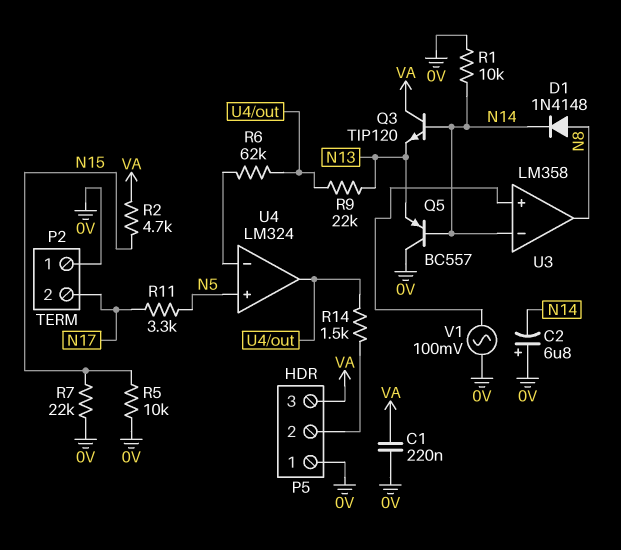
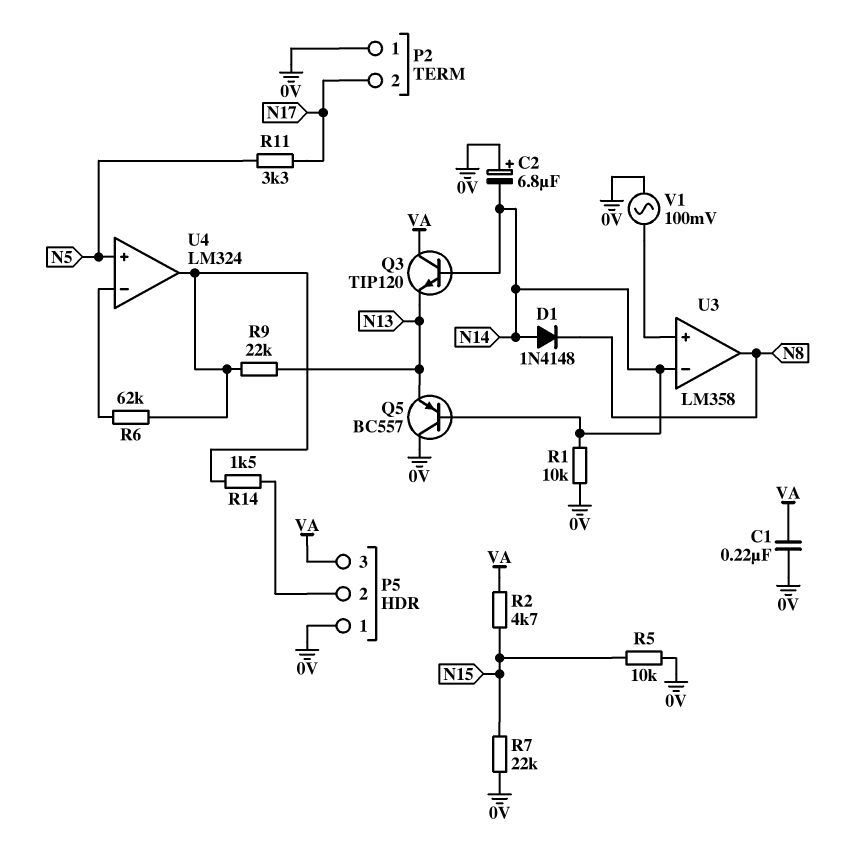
D1: diode 1N4148 (A N8, K N14) -> diode 1N4148 (A N14, K N8)

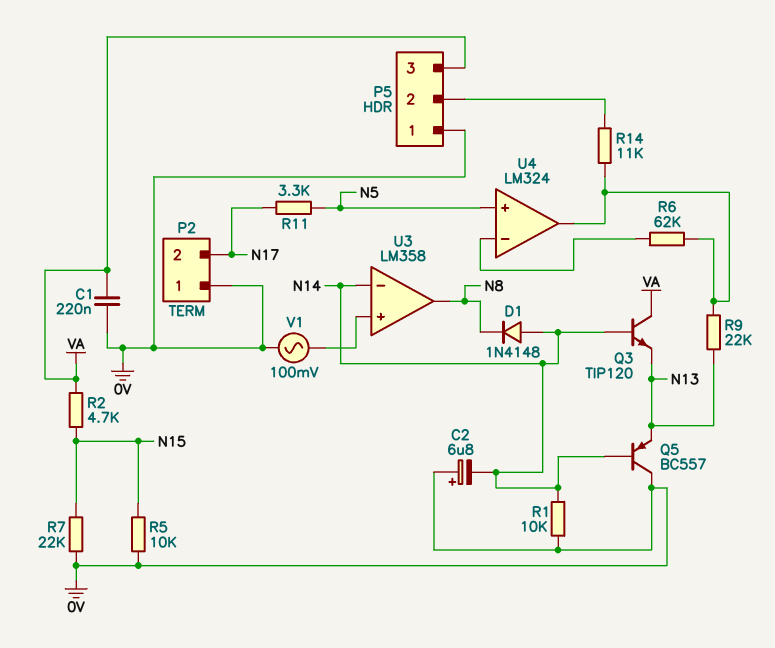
R14: 1.5k (P5/2, U4/out) -> 11k (P5/2, U4/out)

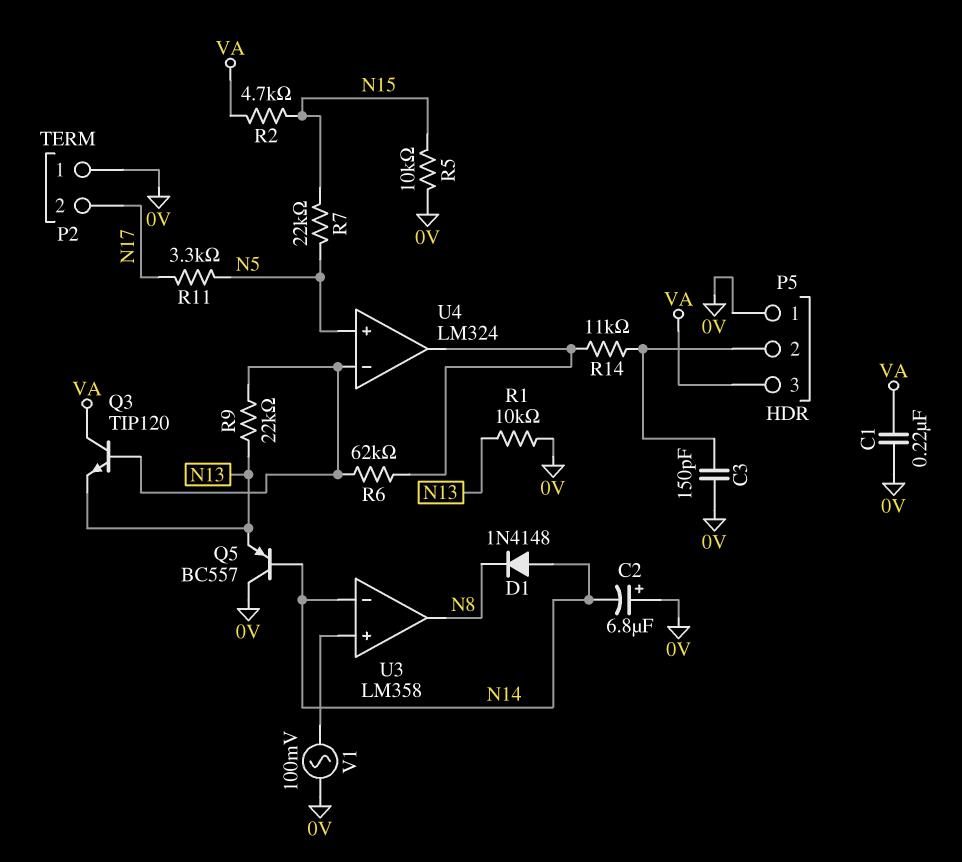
C3: none -> 150pF (0V, P5/2)
Q3: NPN TIP120 (B N14, C VA, E N13) -> NPN TIP120 (B U4/in-, C VA, E N13)
R1: 10k (0V, N14) -> 10k (0V, N13)
R7: 22k (0V, N15) -> 22k (N5, N15)
R9: 22k (N13, U4/out) -> 22k (N13, U4/in-)

